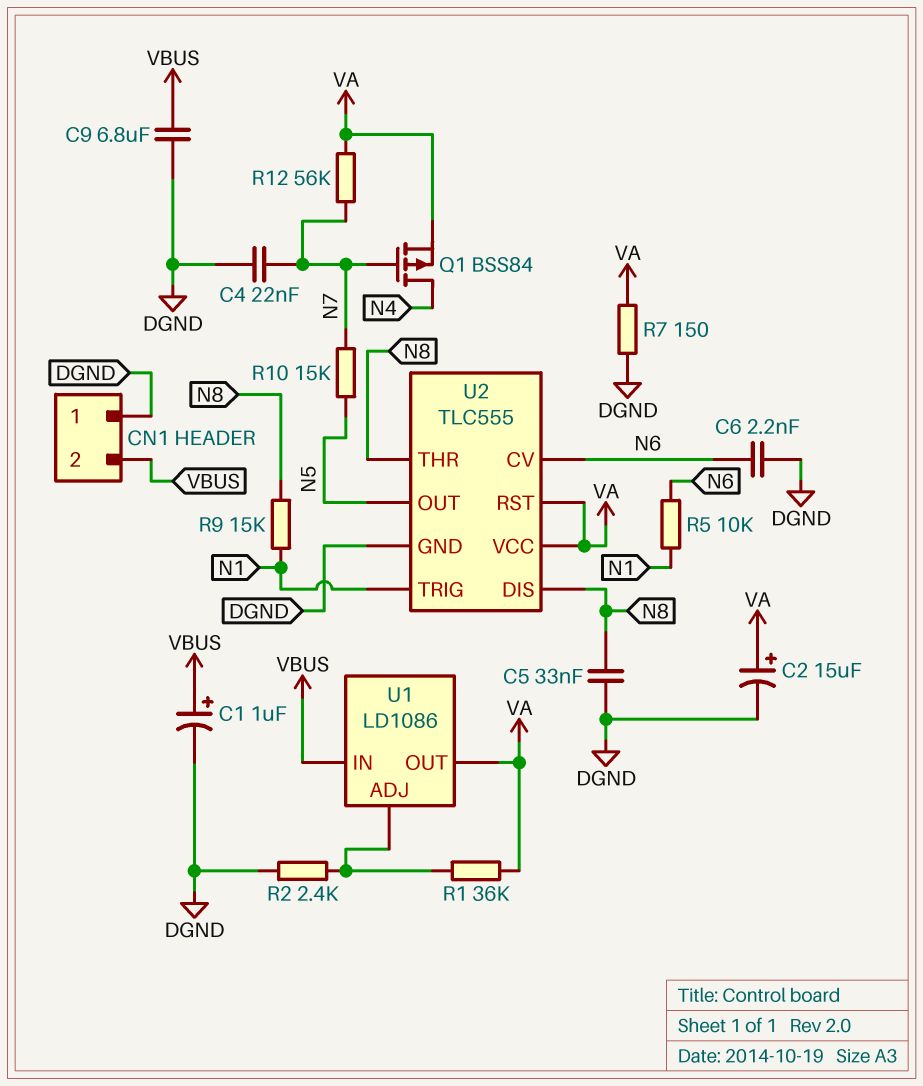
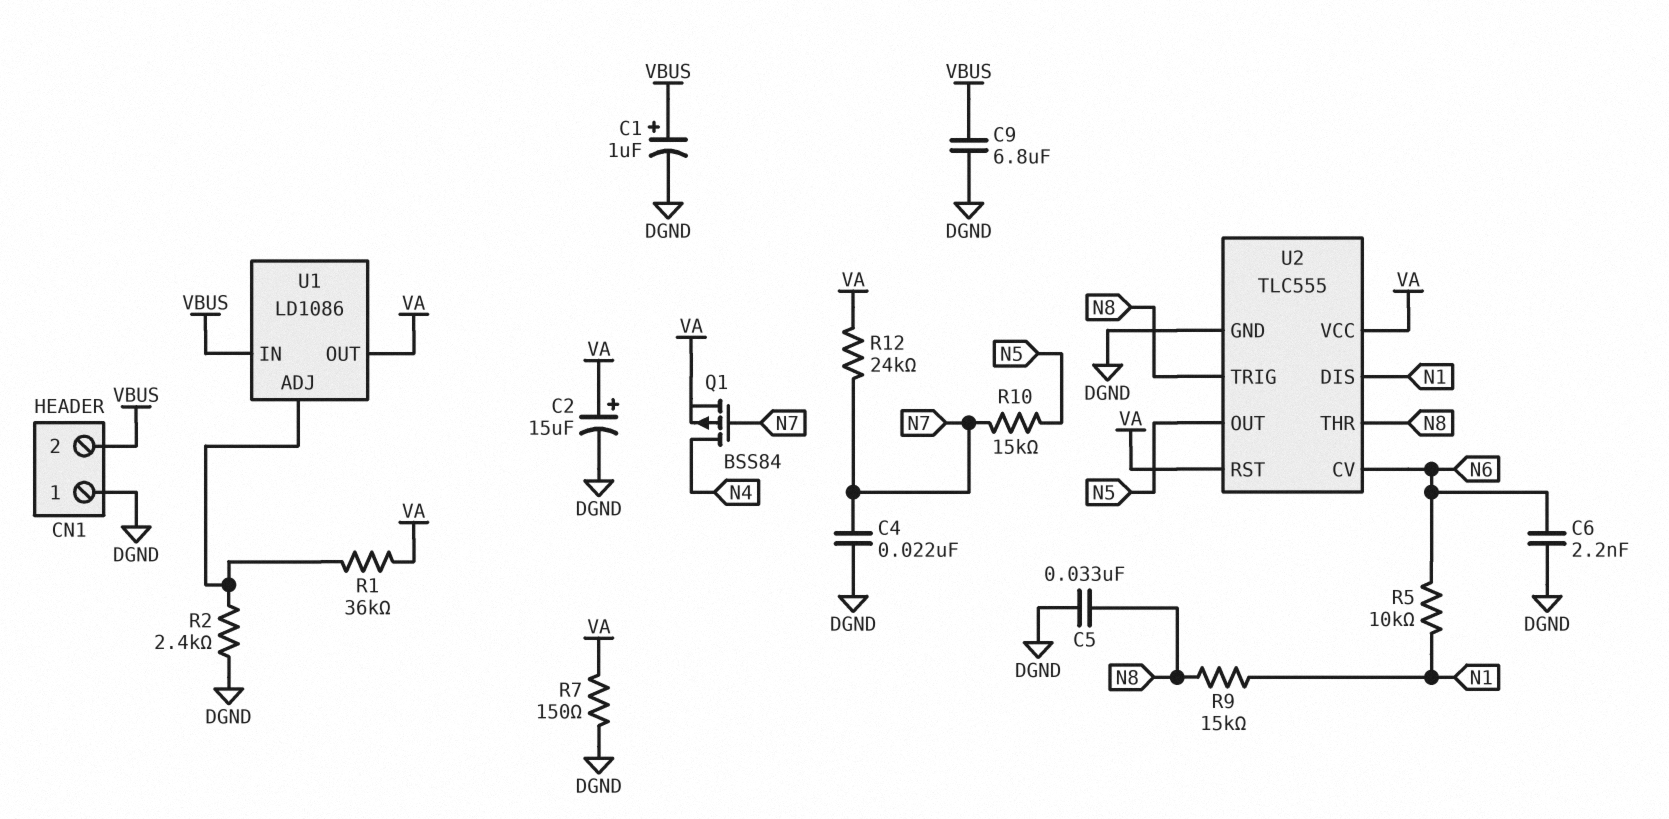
R12: 56k (N7, VA) -> 24k (N7, VA)
U2 pin DIS: N8 -> N1
U2 pin TRIG: N1 -> N8

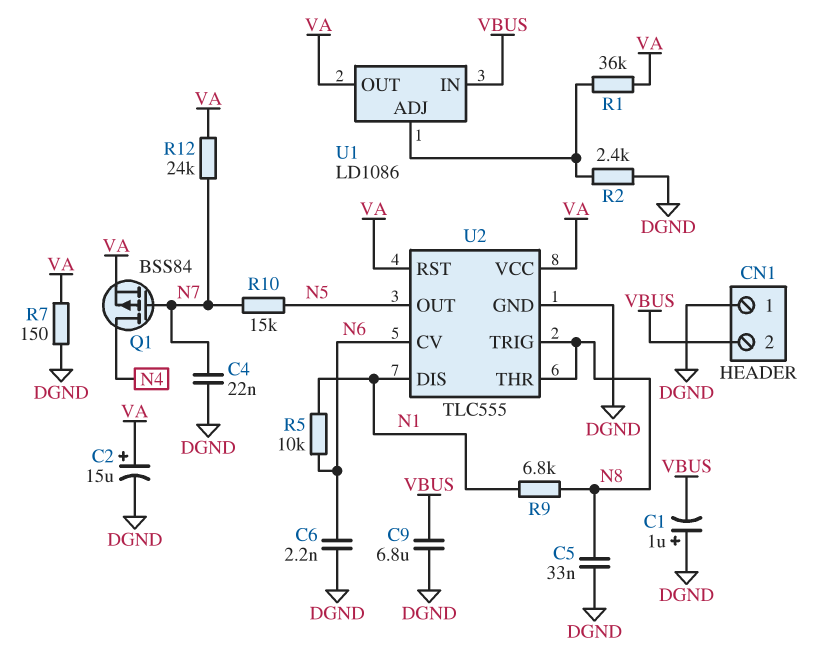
C1: 1uF (plus VBUS, minus DGND) -> 1uF (plus DGND, minus VBUS)
R9: 15k (N1, N8) -> 6.8k (N1, N8)

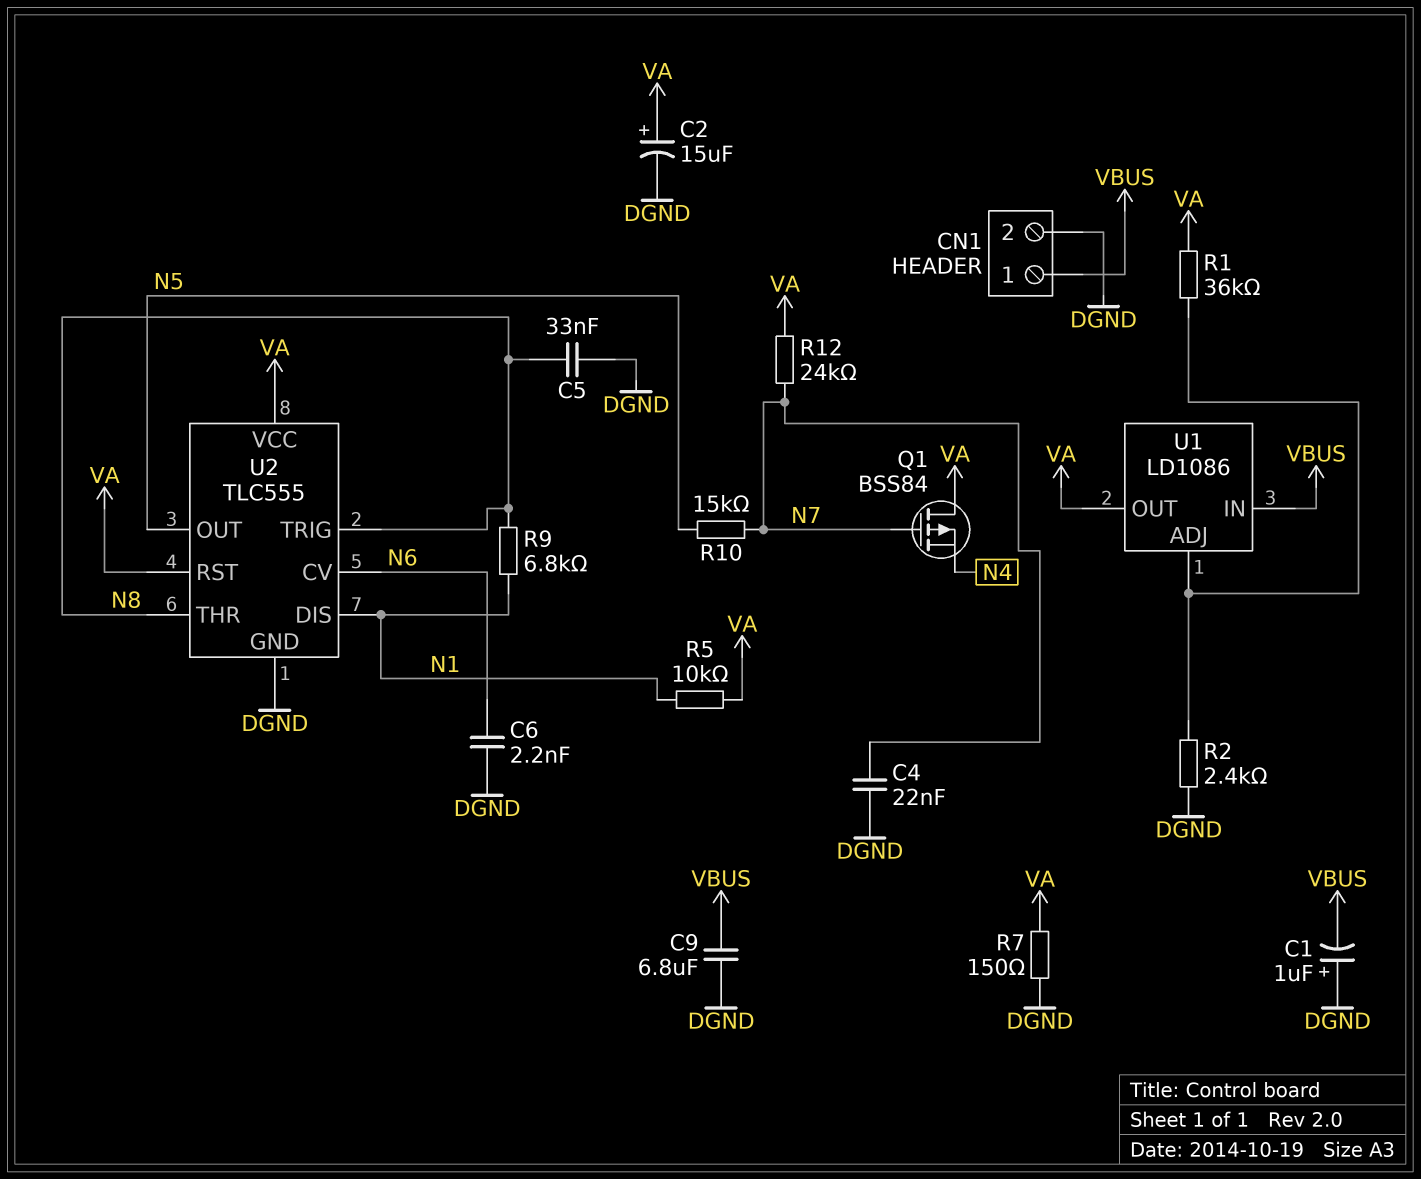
CN1 pin 1: DGND -> VBUS
CN1 pin 2: VBUS -> DGND
Q1: PMOS BSS84 (G N7, D N4, S VA) -> PMOS BSS84 (G N7, D VA, S N4)
R5: 10k (N1, N6) -> 10k (N1, VA)

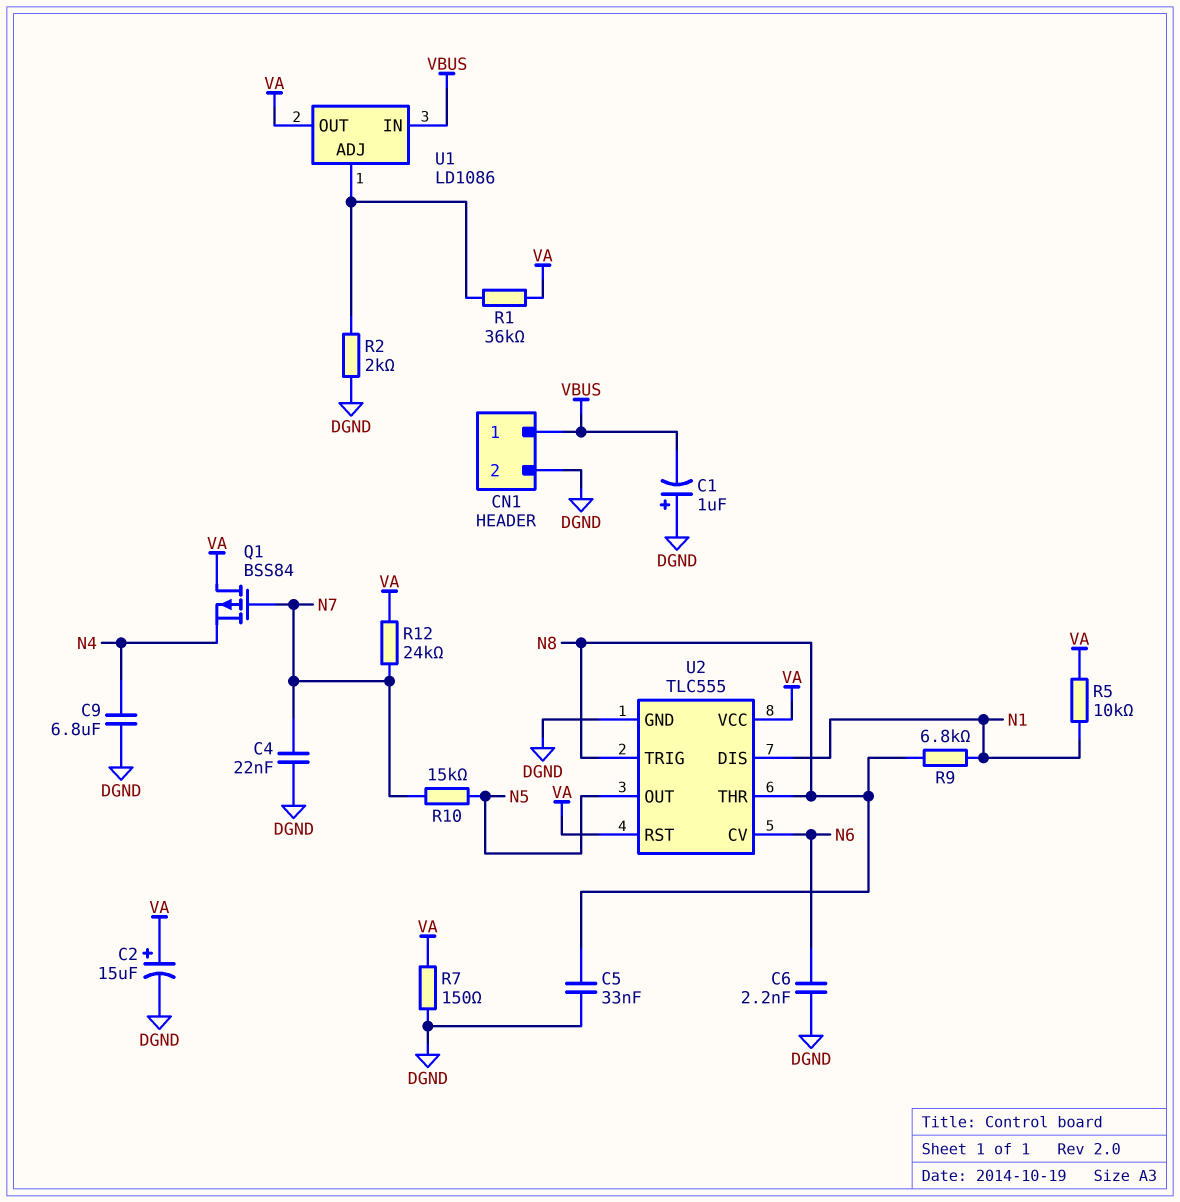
C9: 6.8uF (DGND, VBUS) -> 6.8uF (DGND, N4)
R2: 2.4k (DGND, U1/ADJ) -> 2k (DGND, U1/ADJ)

